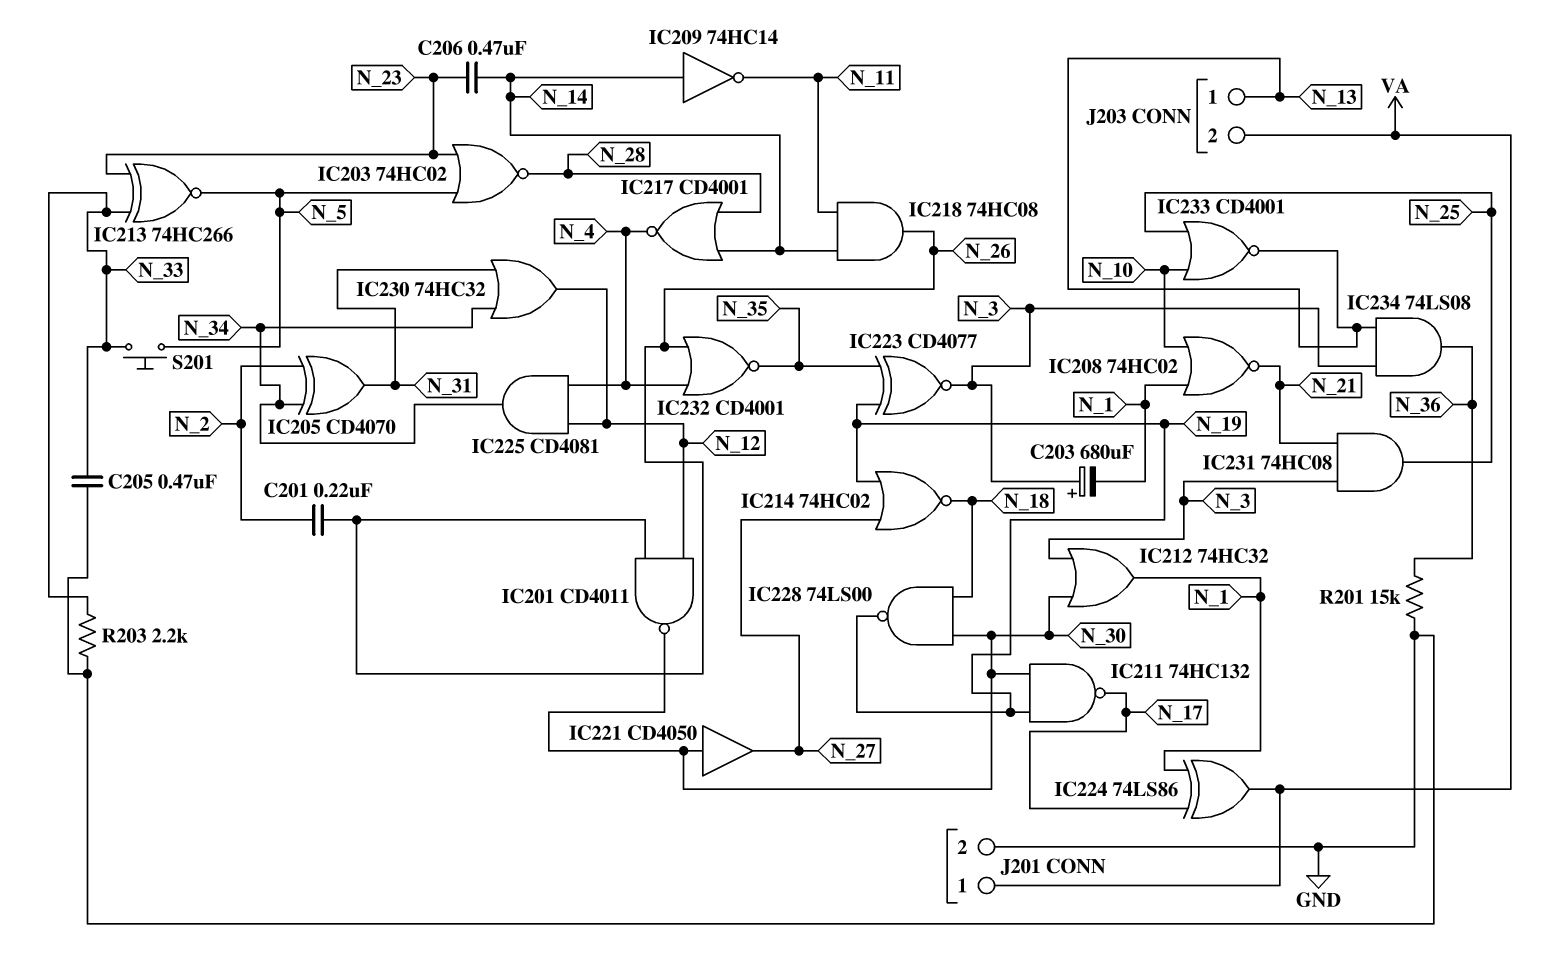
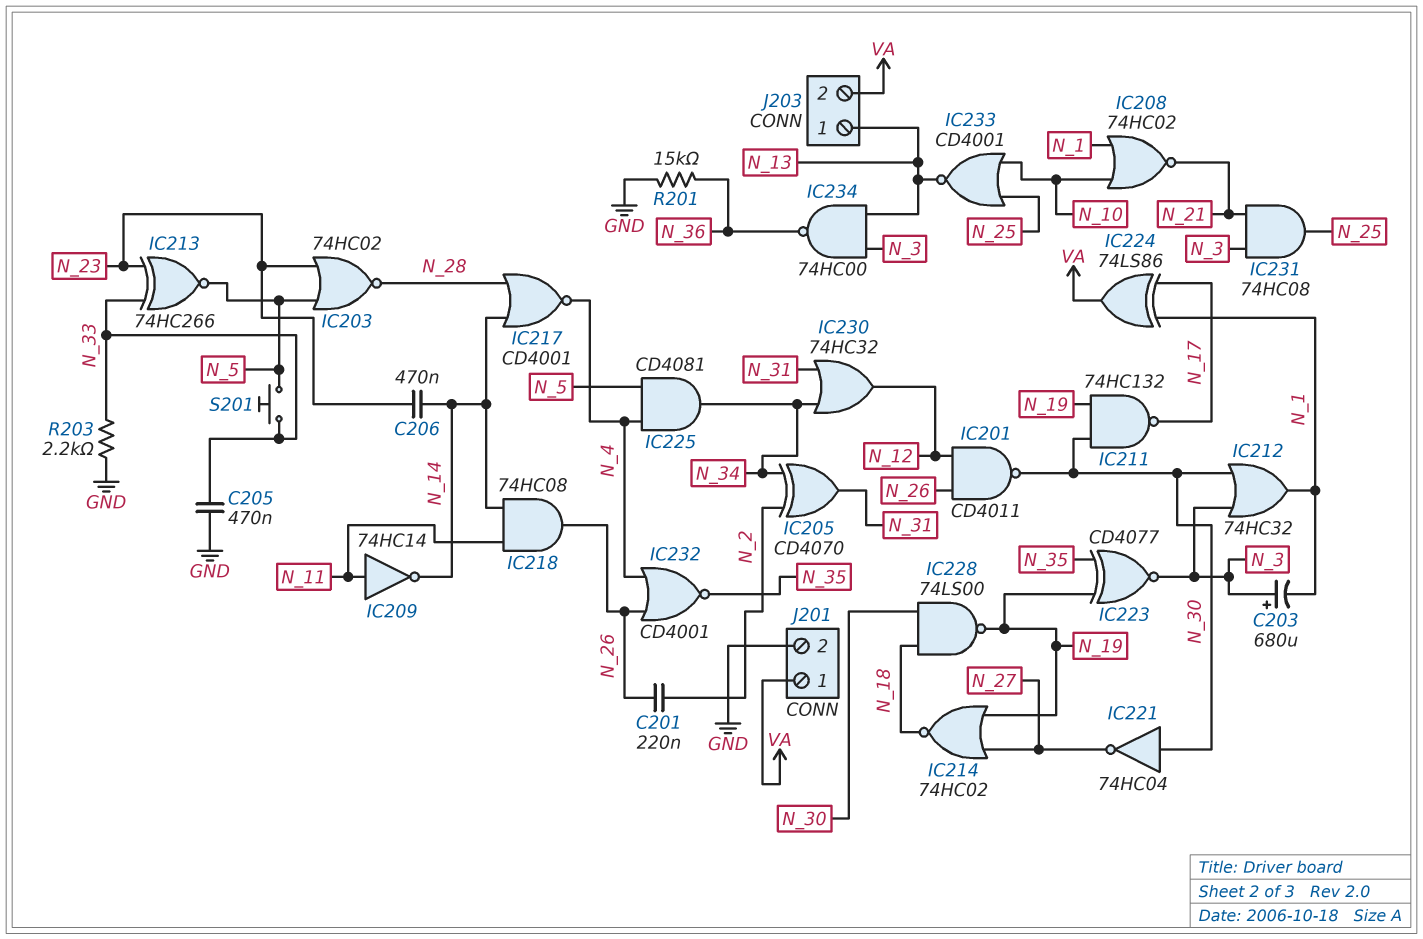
IC209: NOT 74HC14 (in N_14, out N_11) -> NOT 74HC14 (in N_11, out N_14)
IC221: buffer CD4050 (in N_30, out N_27) -> NOT 74HC04 (in N_30, out N_27)
IC225: AND CD4081 (in N_4, in N_12, out N_34) -> AND CD4081 (in N_4, in N_5, out N_34)
IC234: AND 74LS08 (in N_3, in N_13, out N_36) -> NAND 74HC00 (in N_3, in N_13, out N_36)

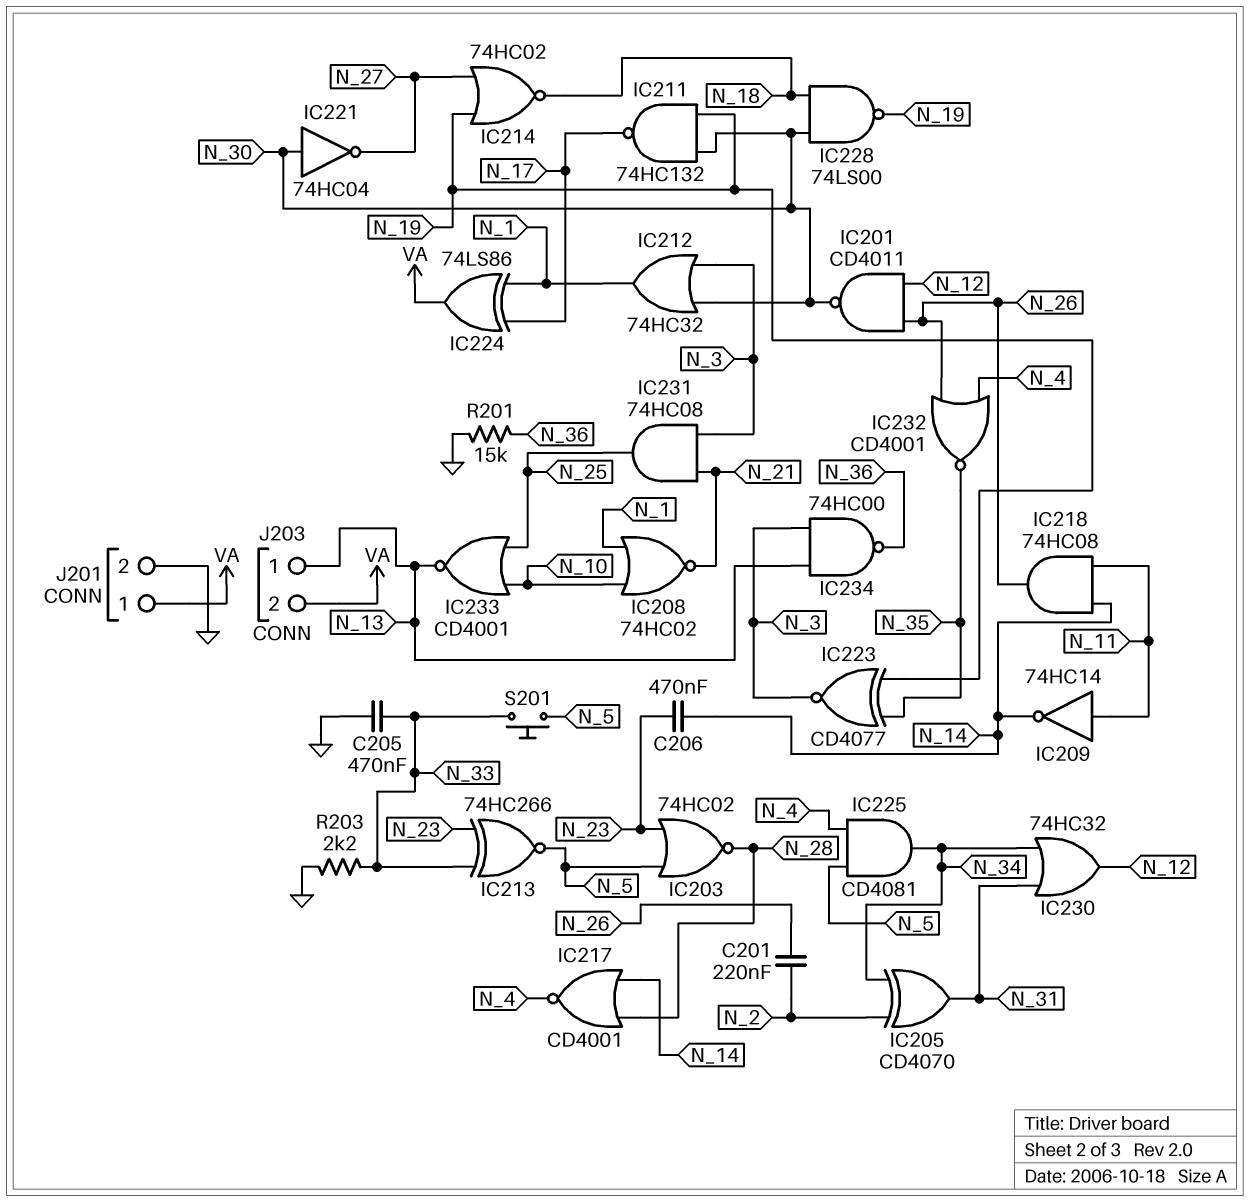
C203: 680uF (plus N_3, minus N_1) -> none

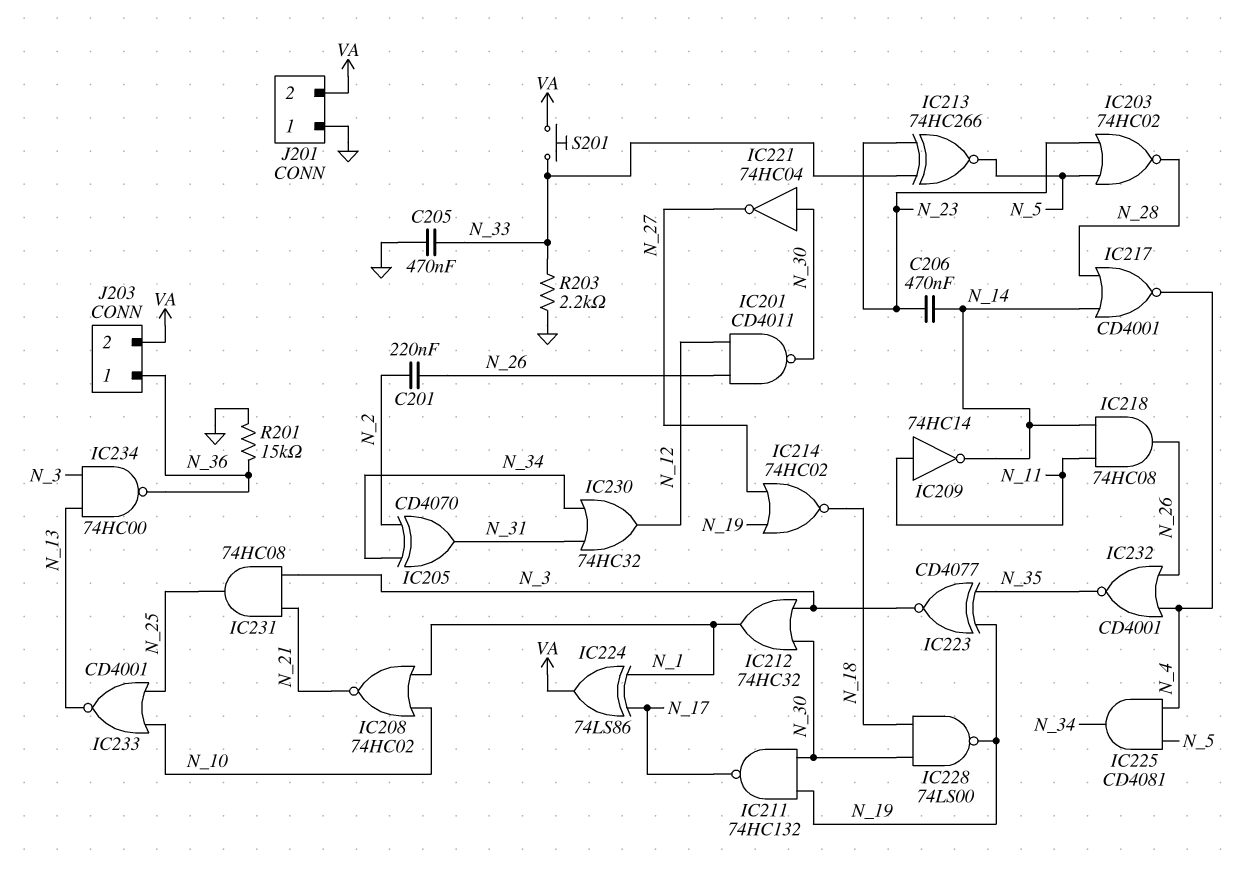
J201 pin 1: VA -> GND
J201 pin 2: GND -> VA
J203 pin 1: N_13 -> N_36
S201: button (N_5, N_33) -> button (N_33, VA)

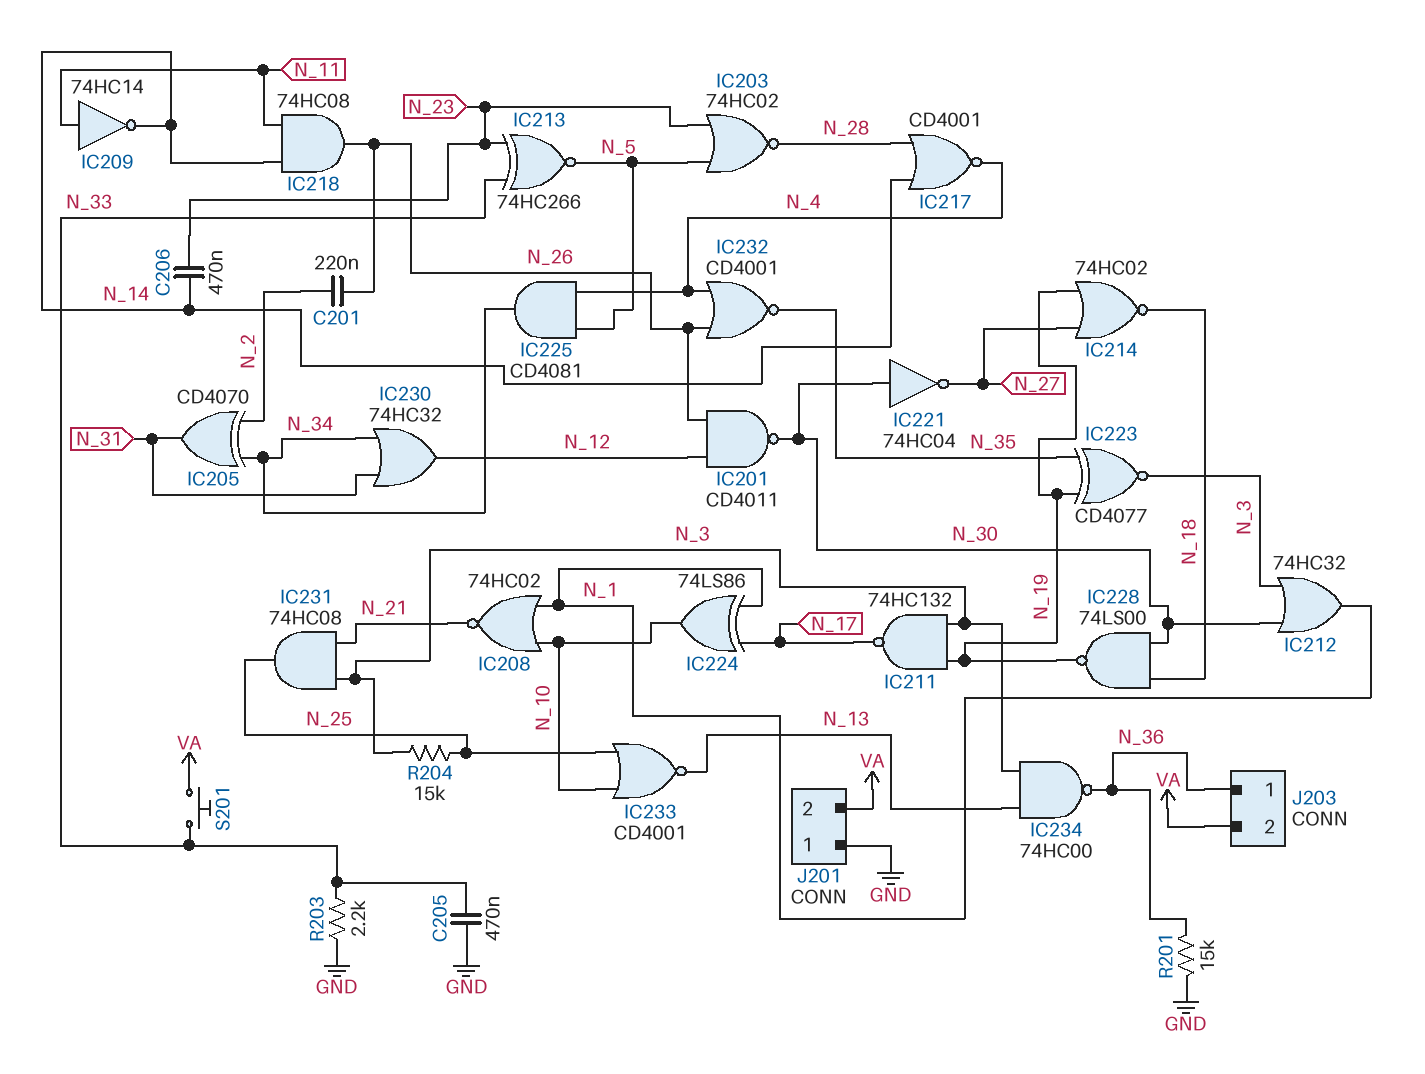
IC211: NAND 74HC132 (in N_19, in N_30, out N_17) -> NAND 74HC132 (in N_3, in N_19, out N_17)
IC224: XOR 74LS86 (in N_1, in N_17, out VA) -> XOR 74LS86 (in N_1, in N_17, out N_10)
R204: none -> 15k (N_3, N_25)

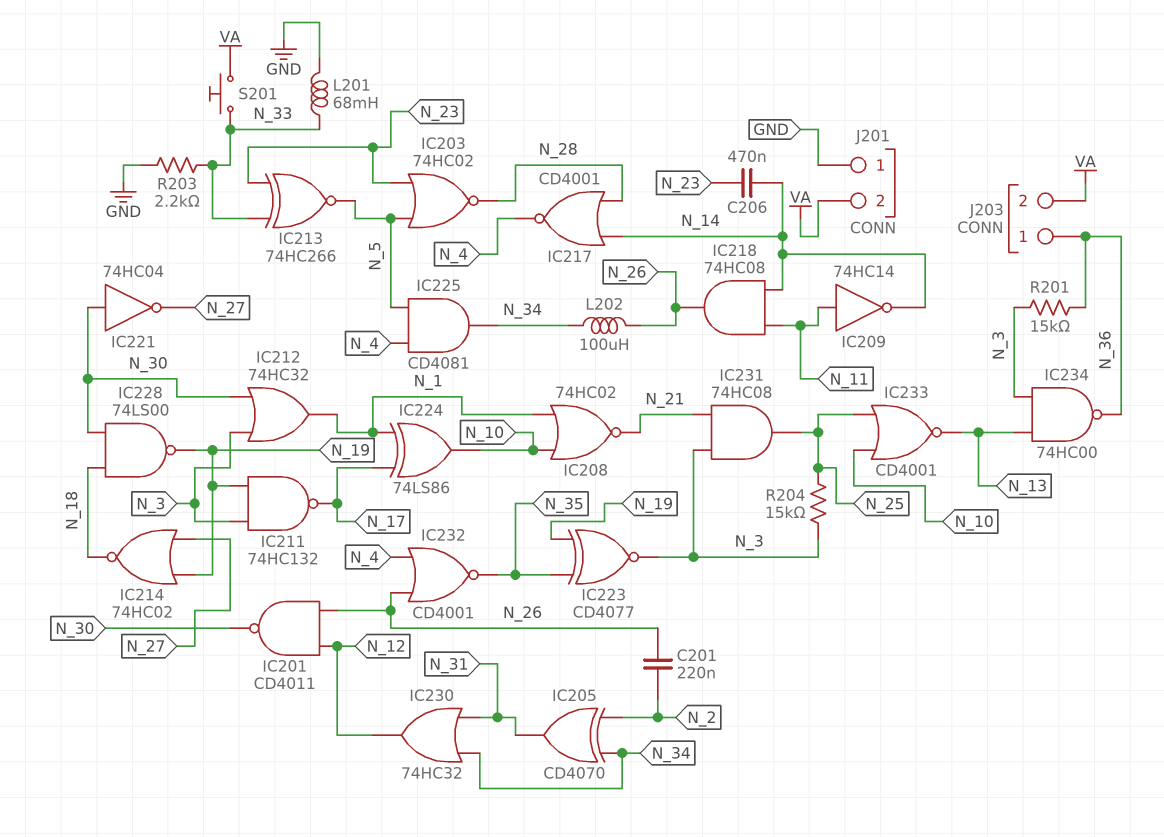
C205: 470nF (GND, N_33) -> none
L201: none -> 68mH (GND, N_33)
L202: none -> 100uH (N_26, N_34)
R201: 15k (GND, N_36) -> 15k (N_3, N_36)

